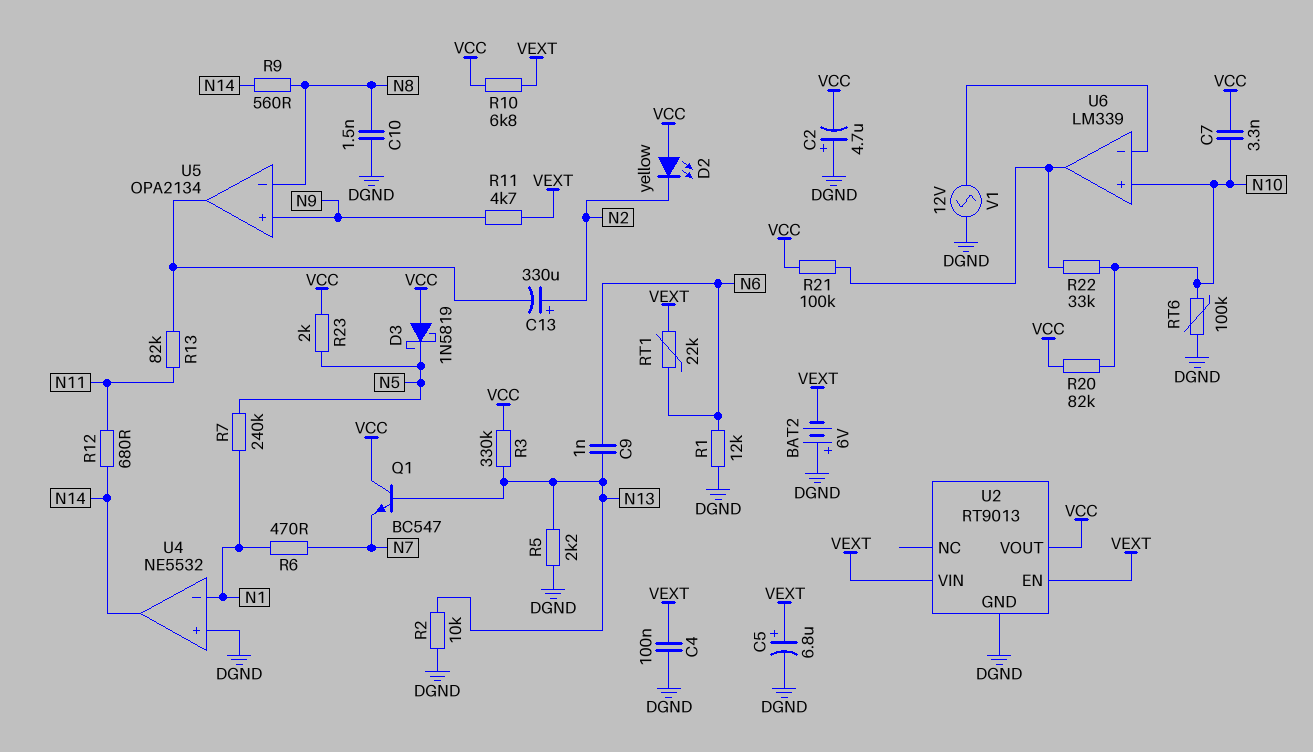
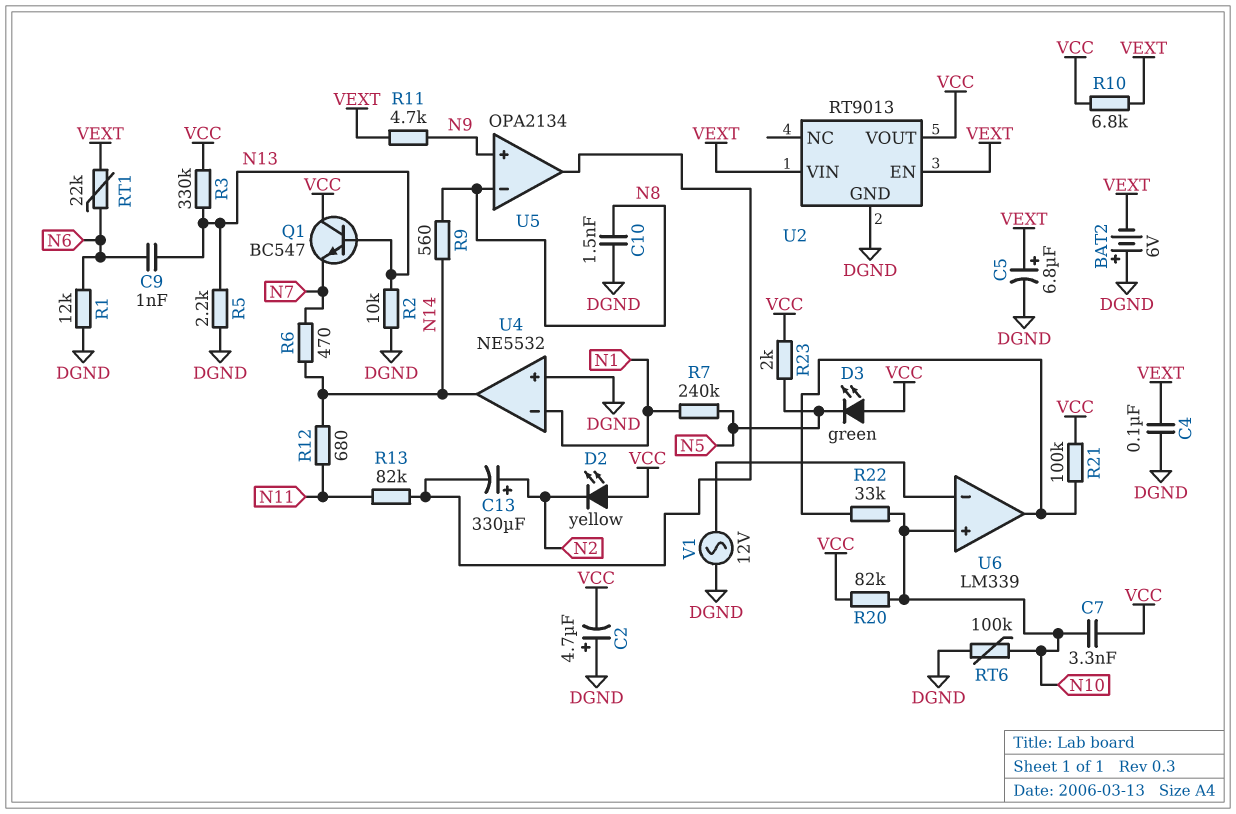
D3: schottky 1N5819 (A VCC, K N5) -> LED green (A VCC, K N5)
R6: 470 (N1, N7) -> 470 (N7, N14)

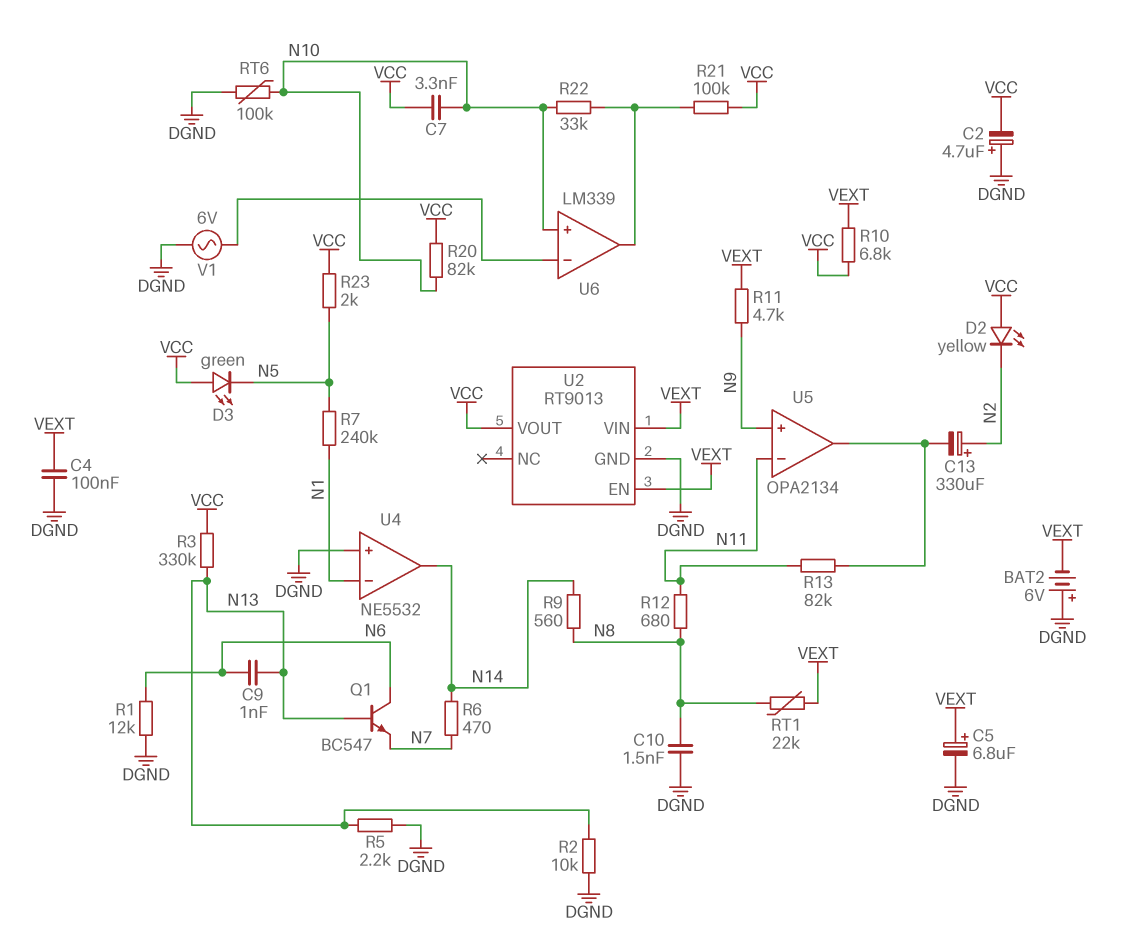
Q1: NPN BC547 (B N13, C VCC, E N7) -> NPN BC547 (B N13, C N6, E N7)
R12: 680 (N11, N14) -> 680 (N8, N11)
RT1: 22k (N6, VEXT) -> 22k (N8, VEXT)
U5 pin in-: N8 -> N11
V1: AC 12V (DGND, U6/in-) -> AC 6V (DGND, U6/in-)

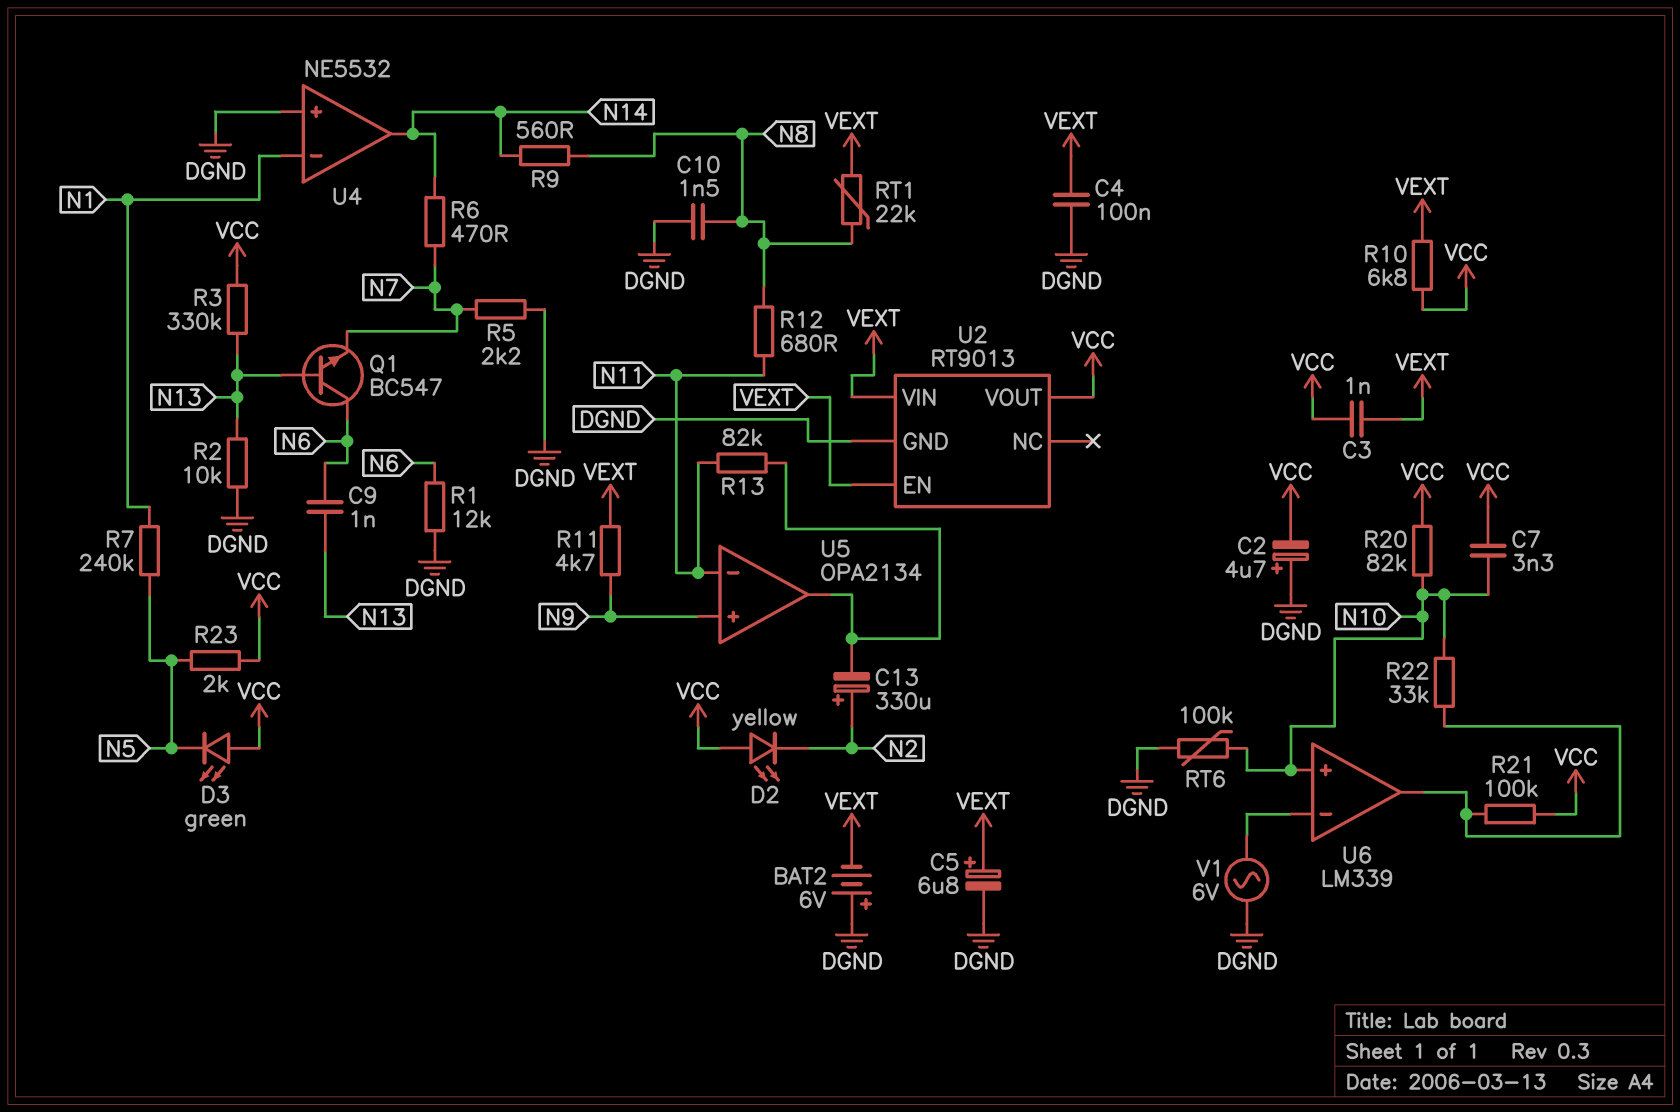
C3: none -> 1nF (VCC, VEXT)
R5: 2.2k (DGND, N13) -> 2.2k (DGND, N7)

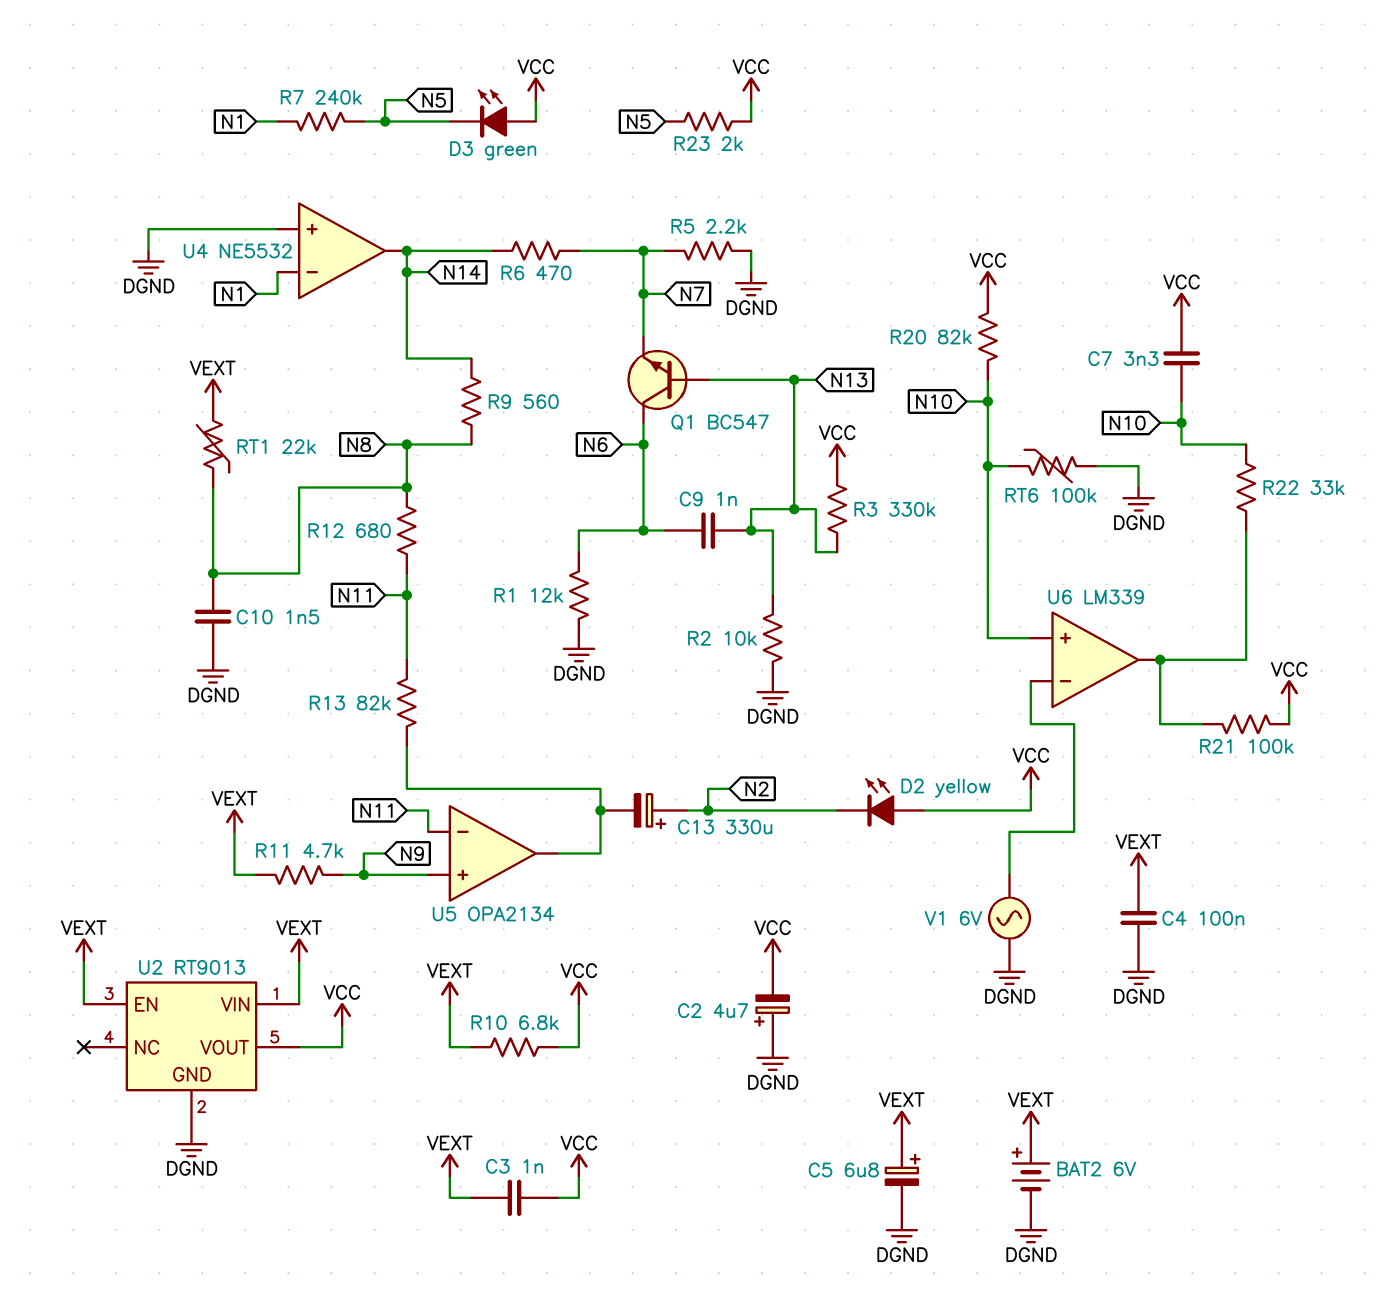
BAT2: 6V (plus DGND, minus VEXT) -> 6V (plus VEXT, minus DGND)

